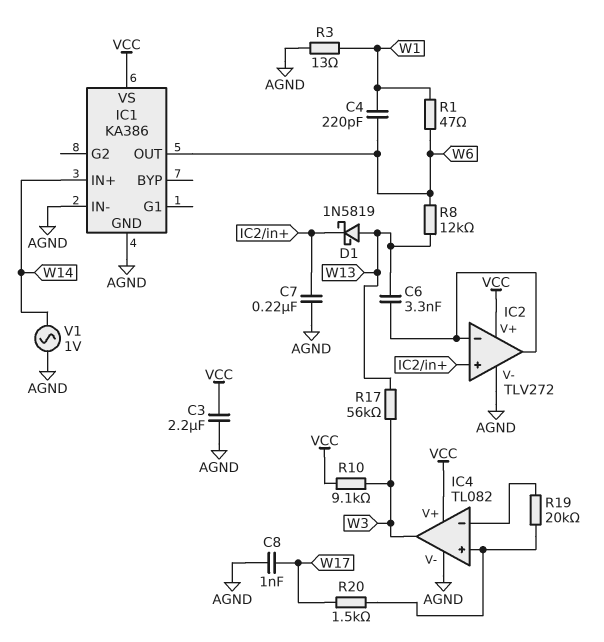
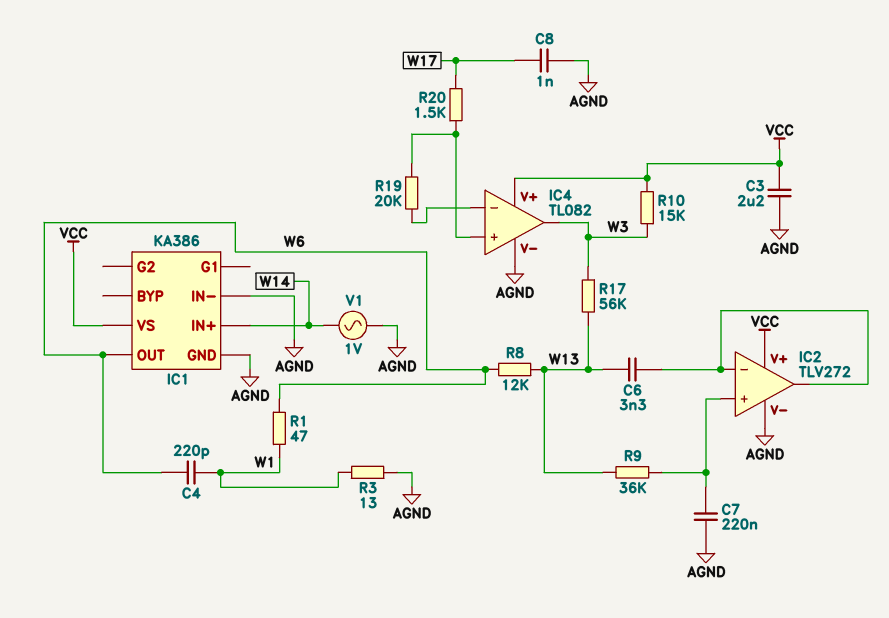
D1: schottky 1N5819 (A W13, K IC2/in+) -> none
R9: none -> 36k (IC2/in+, W13)
R10: 9.1k (VCC, W3) -> 15k (VCC, W3)

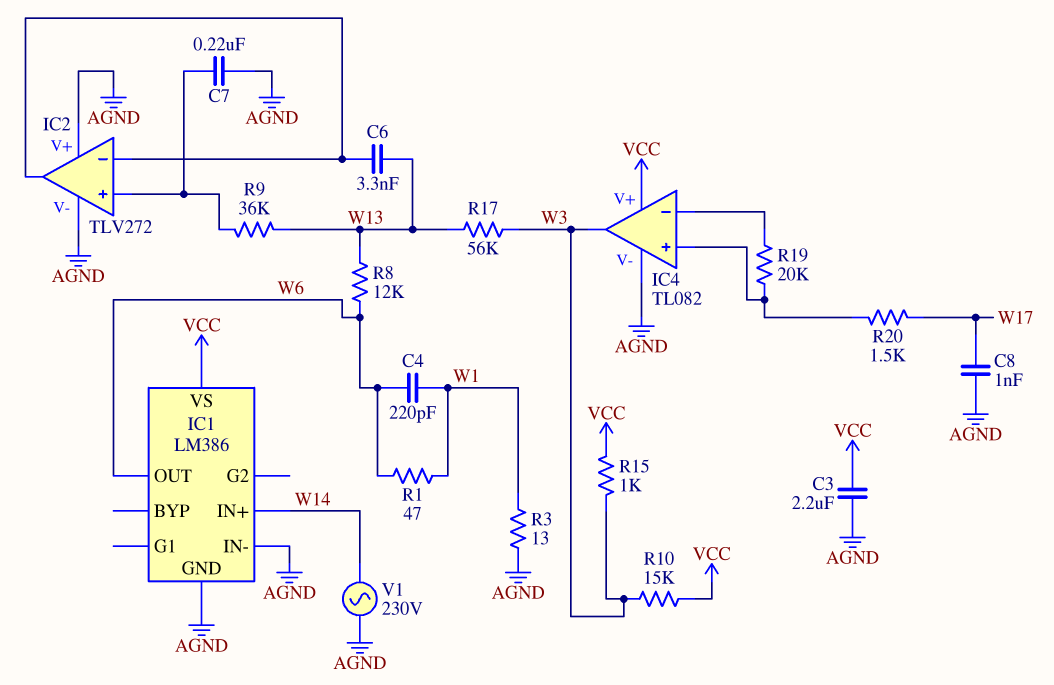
IC1: KA386 -> LM386
IC2 pin V+: VCC -> AGND
R15: none -> 1k (VCC, W3)
V1: AC 1V (AGND, W14) -> AC 230V (AGND, W14)

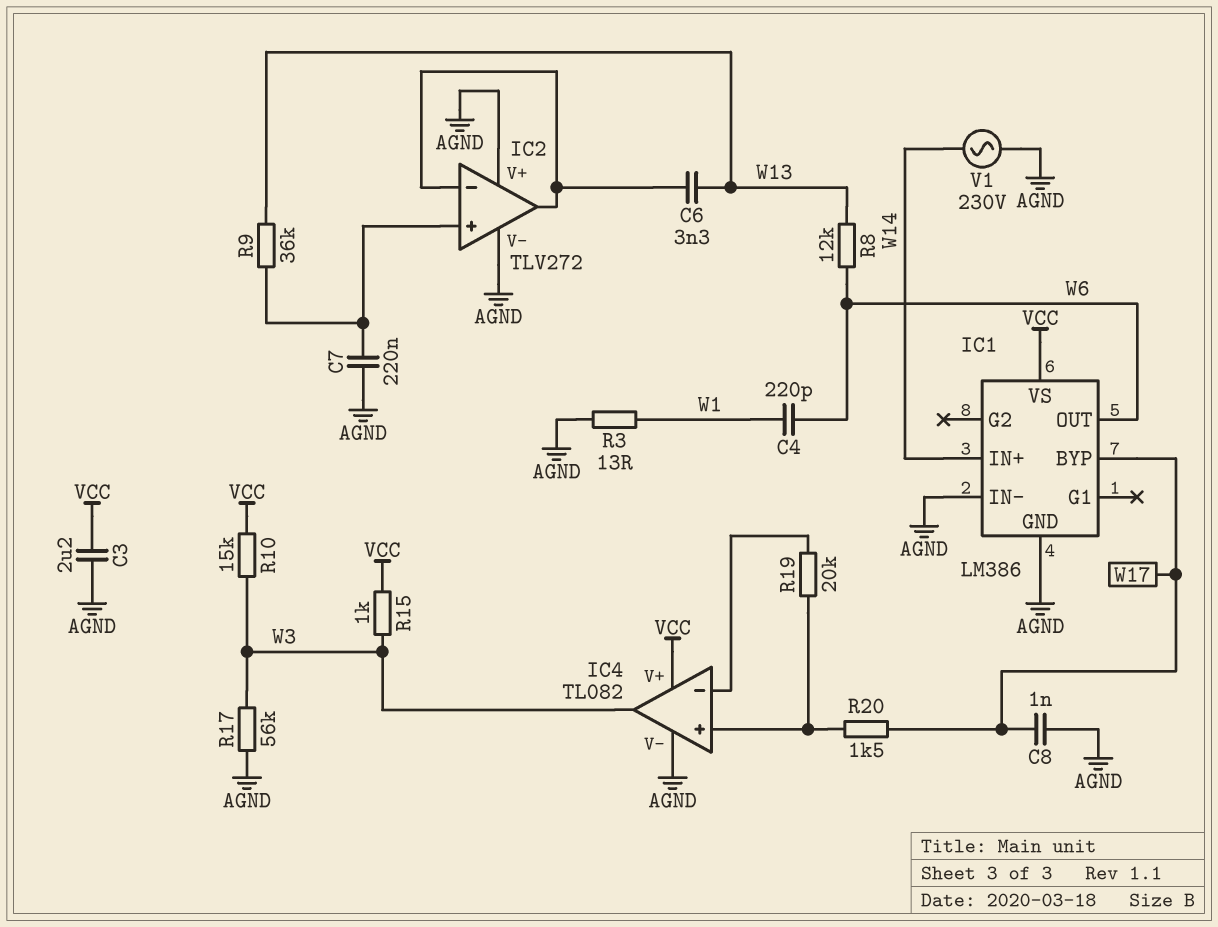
IC1 pin BYP: none -> W17
R1: 47 (W1, W6) -> none
R17: 56k (W3, W13) -> 56k (AGND, W3)

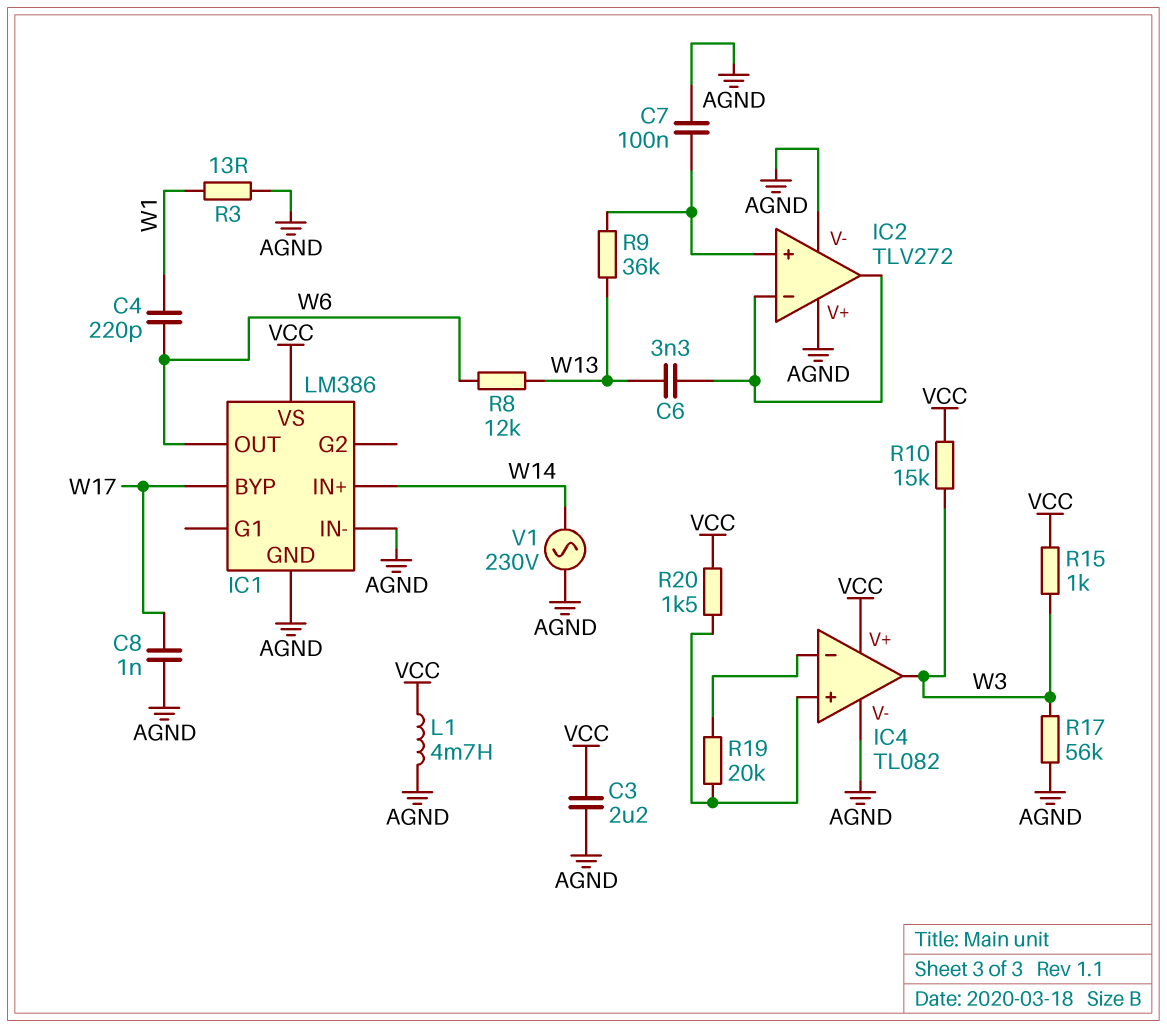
C7: 220nF (AGND, IC2/in+) -> 100nF (AGND, IC2/in+)
L1: none -> 4.7mH (AGND, VCC)
R20: 1.5k (IC4/in+, W17) -> 1.5k (IC4/in+, VCC)

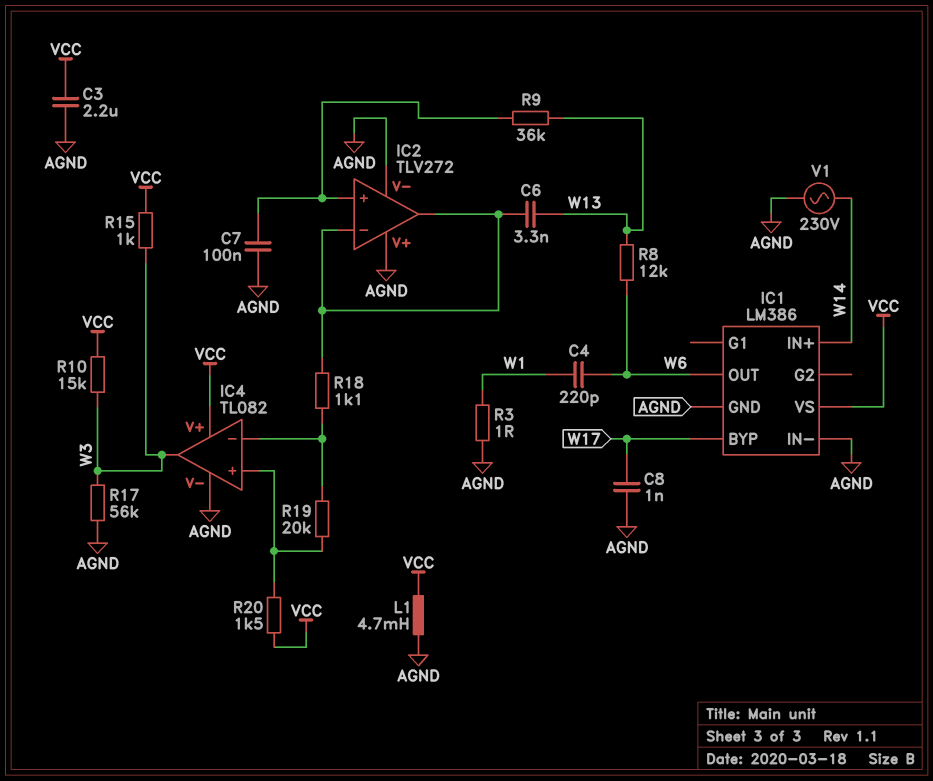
R3: 13 (AGND, W1) -> 1 (AGND, W1)
R18: none -> 1.1k (IC2/in-, IC4/in-)

